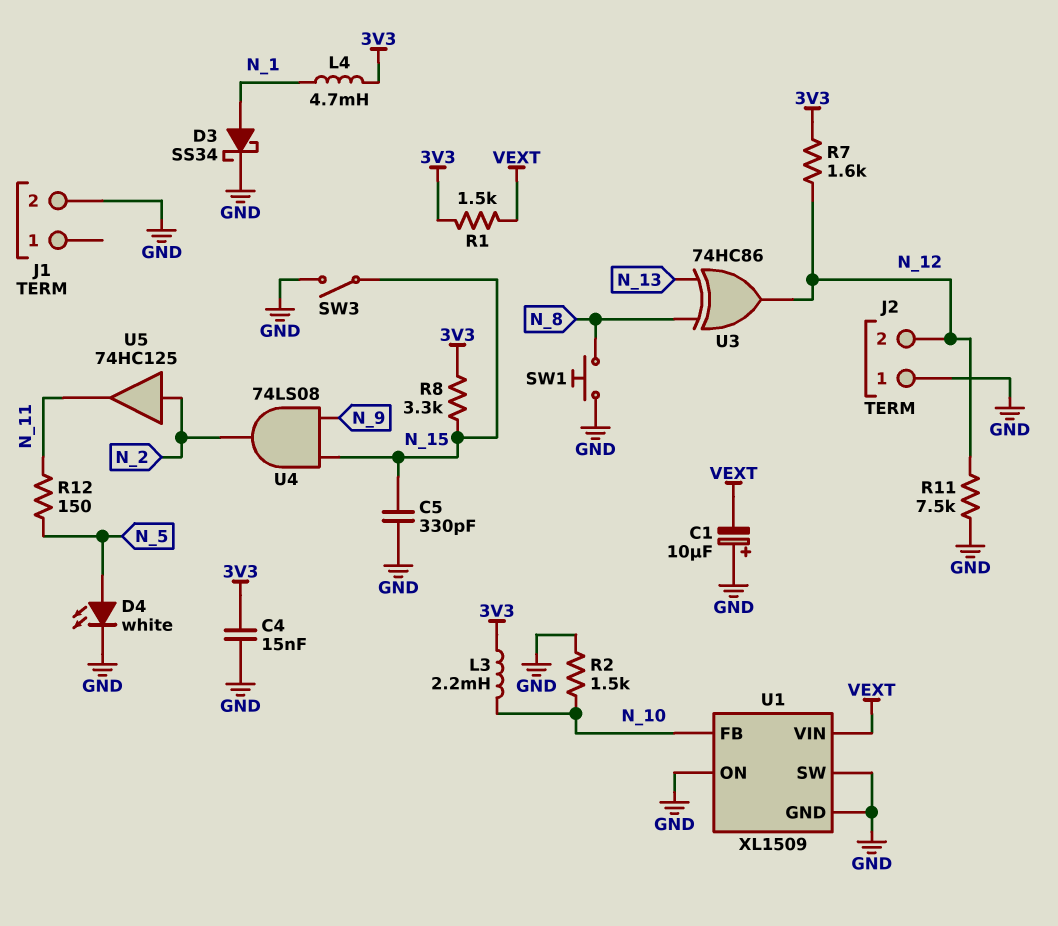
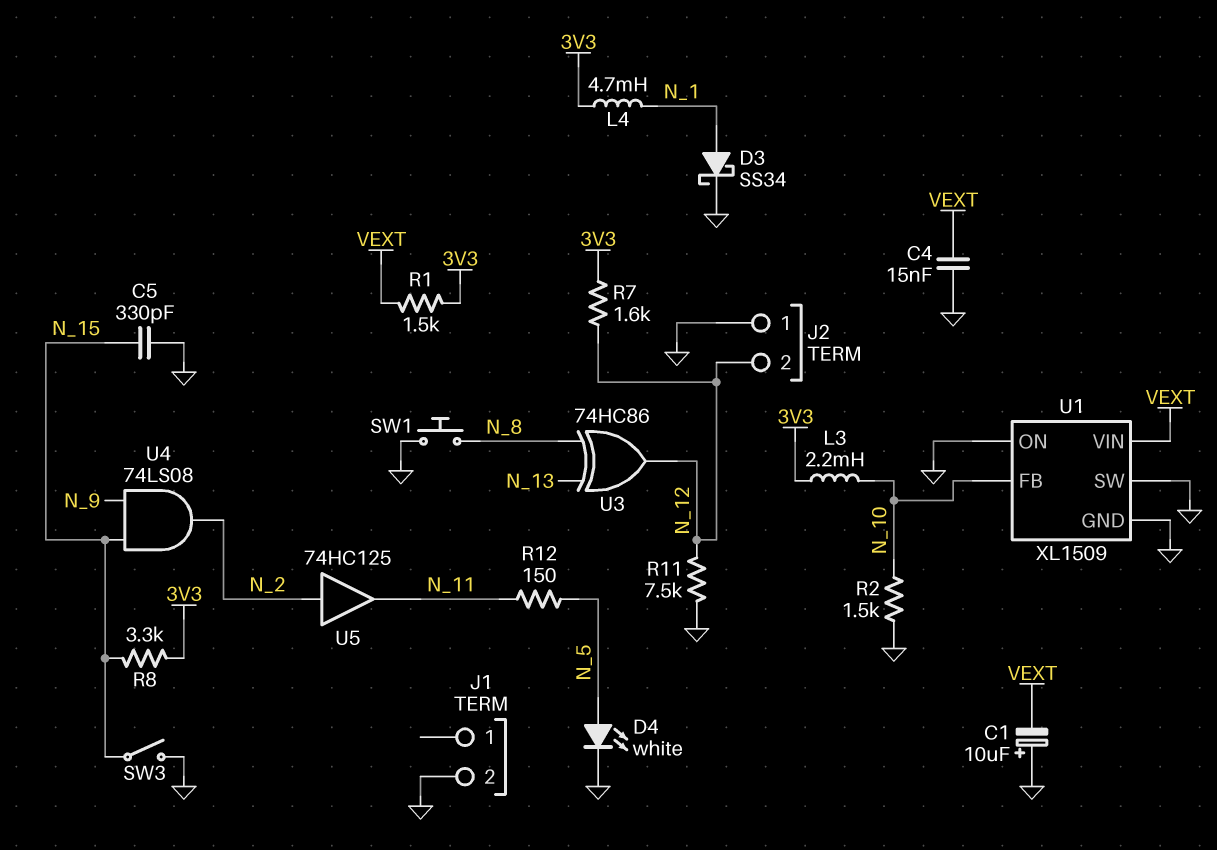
C4: 15nF (3V3, GND) -> 15nF (GND, VEXT)

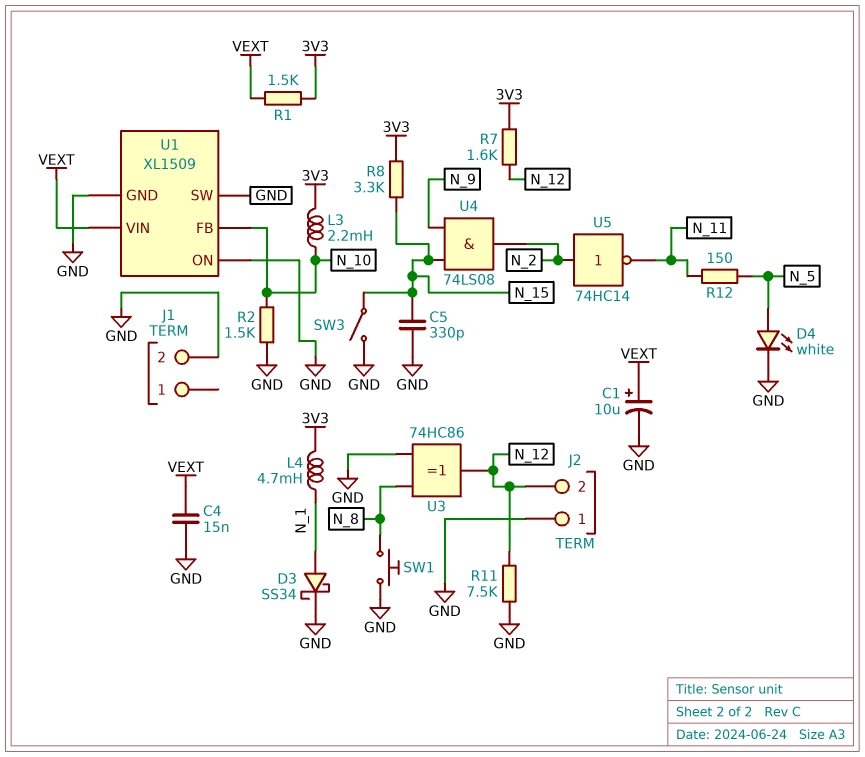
C1: 10uF (plus GND, minus VEXT) -> 10uF (plus VEXT, minus GND)
U3: XOR 74HC86 (in N_8, in N_13, out N_12) -> XOR 74HC86 (in GND, in N_8, out N_12)
U5: buffer 74HC125 (in N_2, out N_11) -> NOT 74HC14 (in N_2, out N_11)

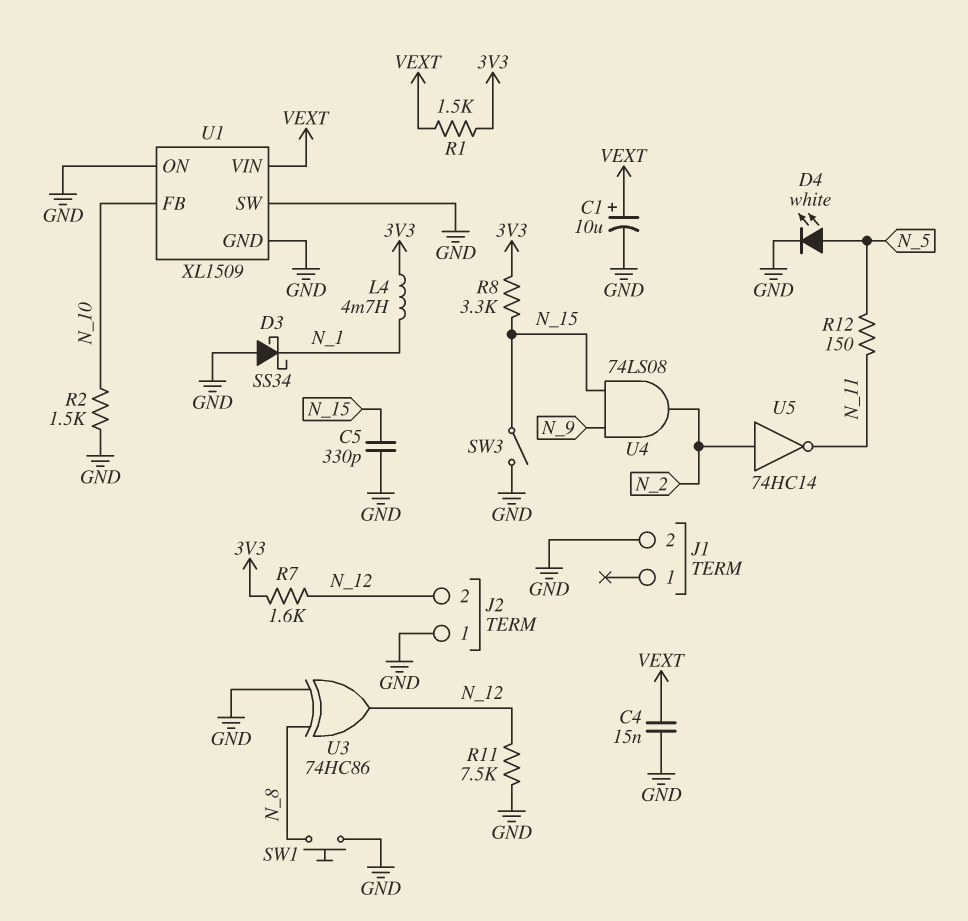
D3: schottky SS34 (A N_1, K GND) -> schottky SS34 (A GND, K N_1)
L3: 2.2mH (3V3, N_10) -> none

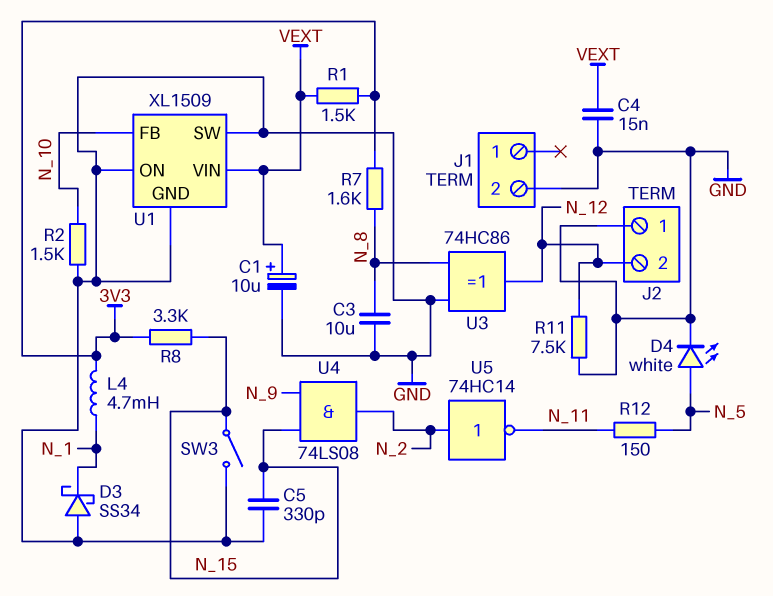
C3: none -> 10uF (GND, N_8)
R7: 1.6k (3V3, N_12) -> 1.6k (3V3, N_8)
SW1: button (GND, N_8) -> none

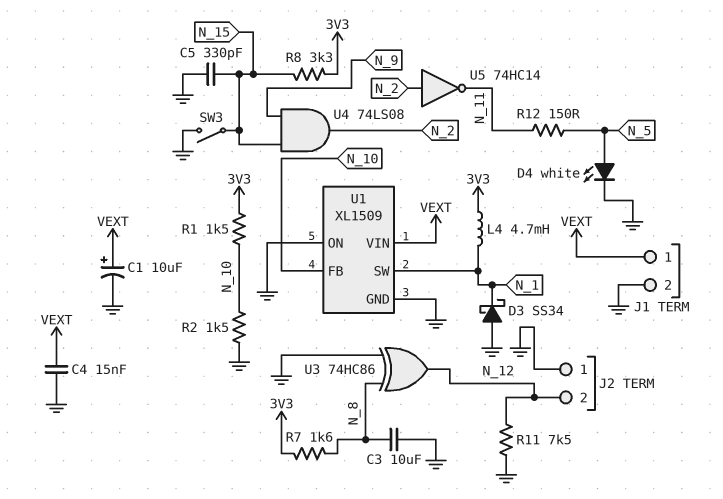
J1 pin 1: none -> VEXT
R1: 1.5k (3V3, VEXT) -> 1.5k (3V3, N_10)
U1 pin SW: GND -> N_1

